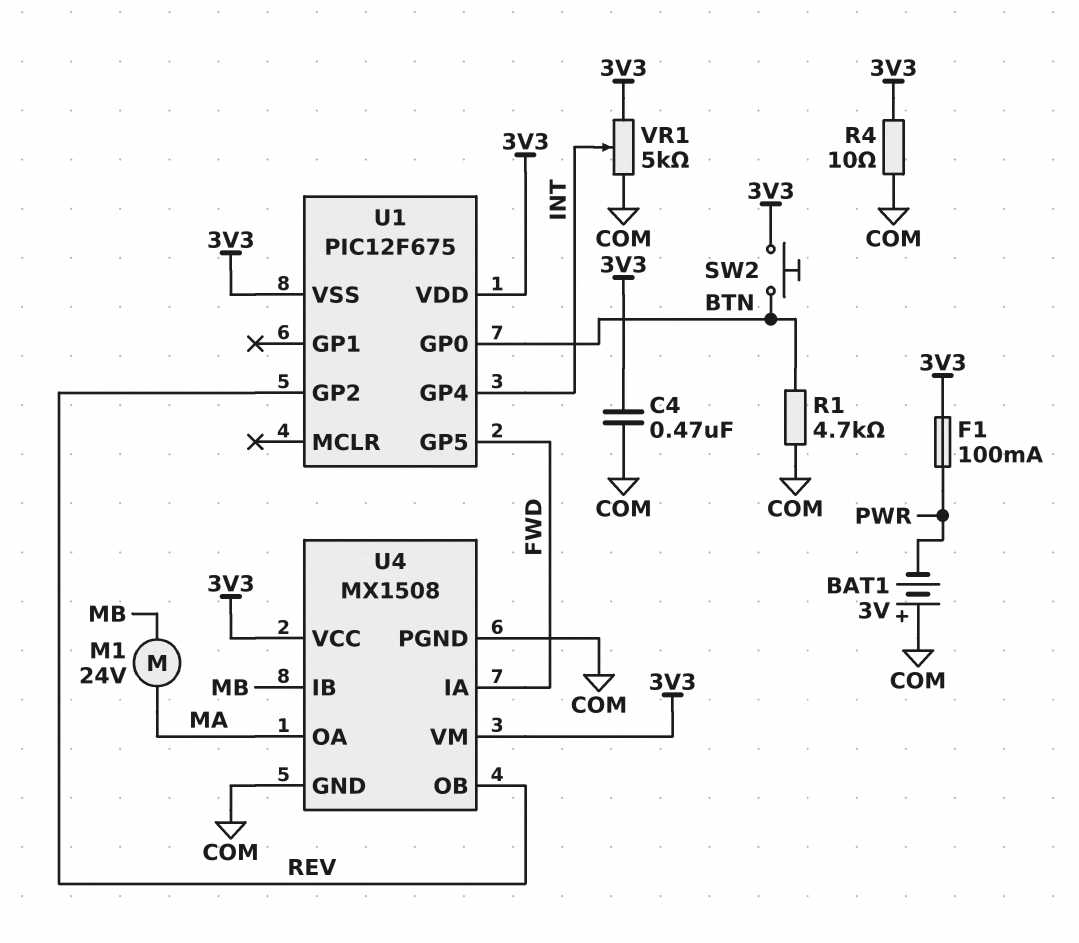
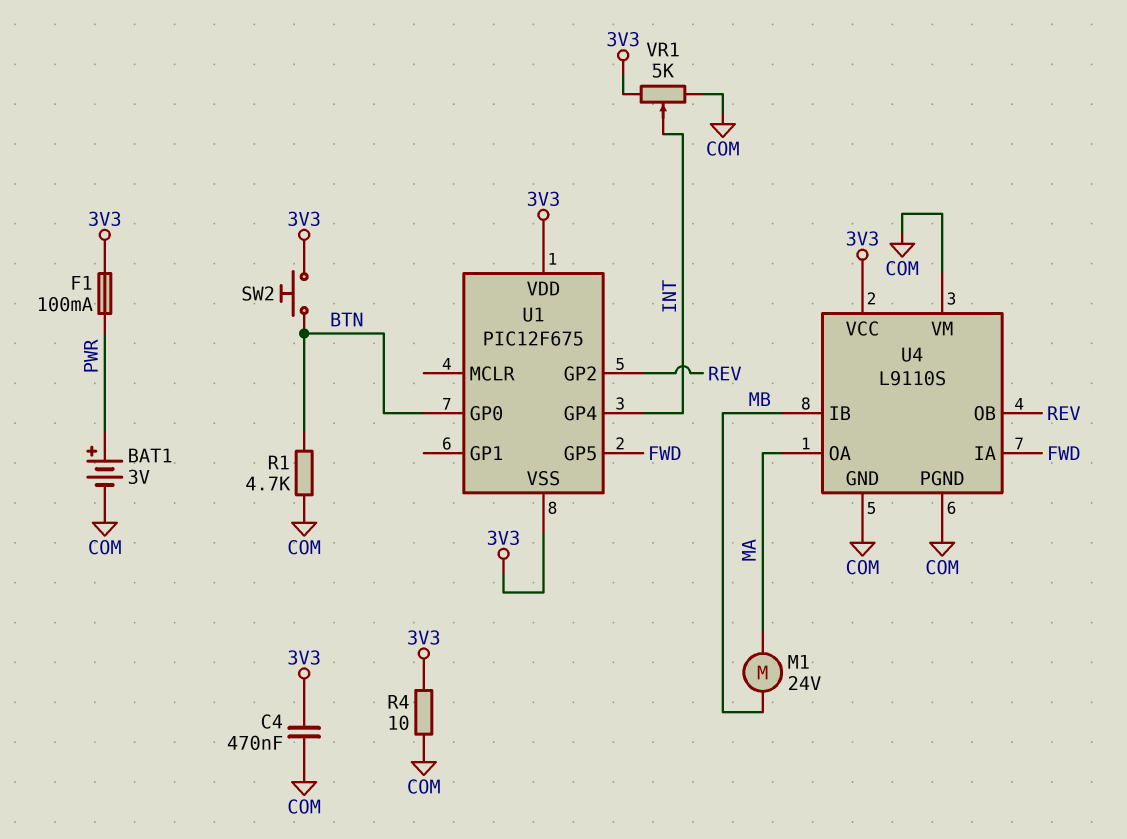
BAT1: 3V (plus COM, minus PWR) -> 3V (plus PWR, minus COM)
U4: MX1508 -> L9110S
U4 pin VM: 3V3 -> COM

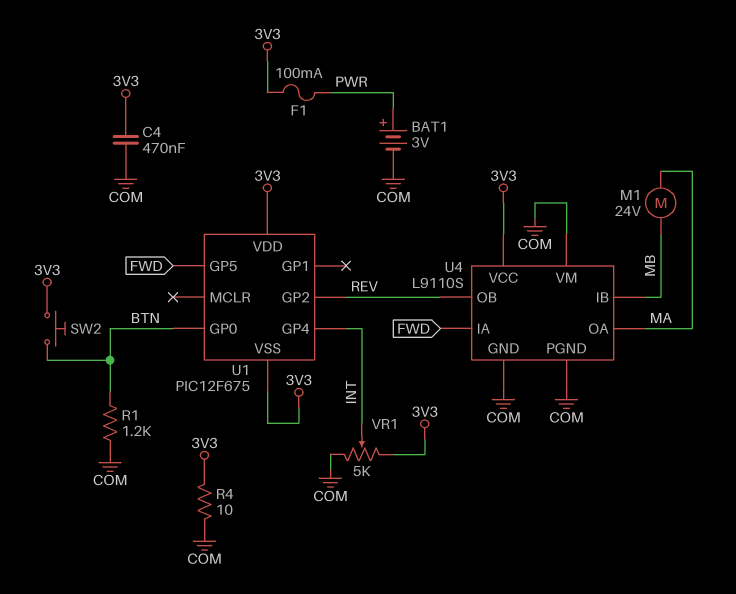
R1: 4.7k (BTN, COM) -> 1.2k (BTN, COM)

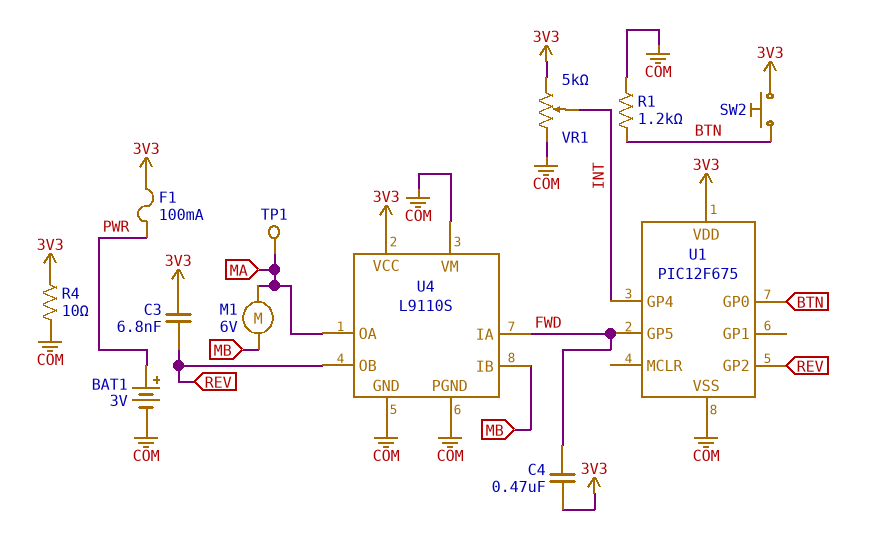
C3: none -> 6.8nF (3V3, REV)
C4: 470nF (3V3, COM) -> 470nF (3V3, FWD)
M1: motor 24V (MA, MB) -> motor 6V (MA, MB)
TP1: none -> test point (MA)
U1 pin VSS: 3V3 -> COM

